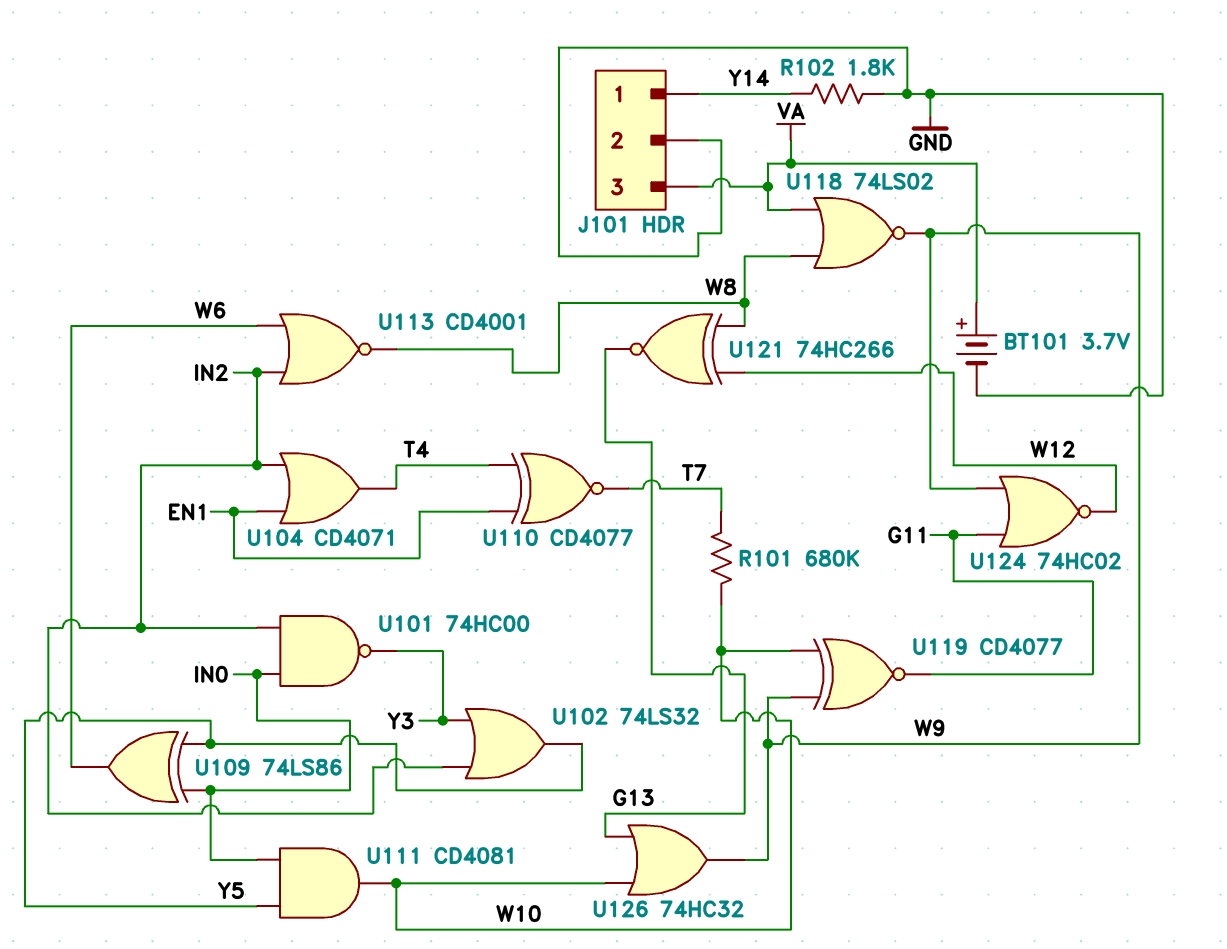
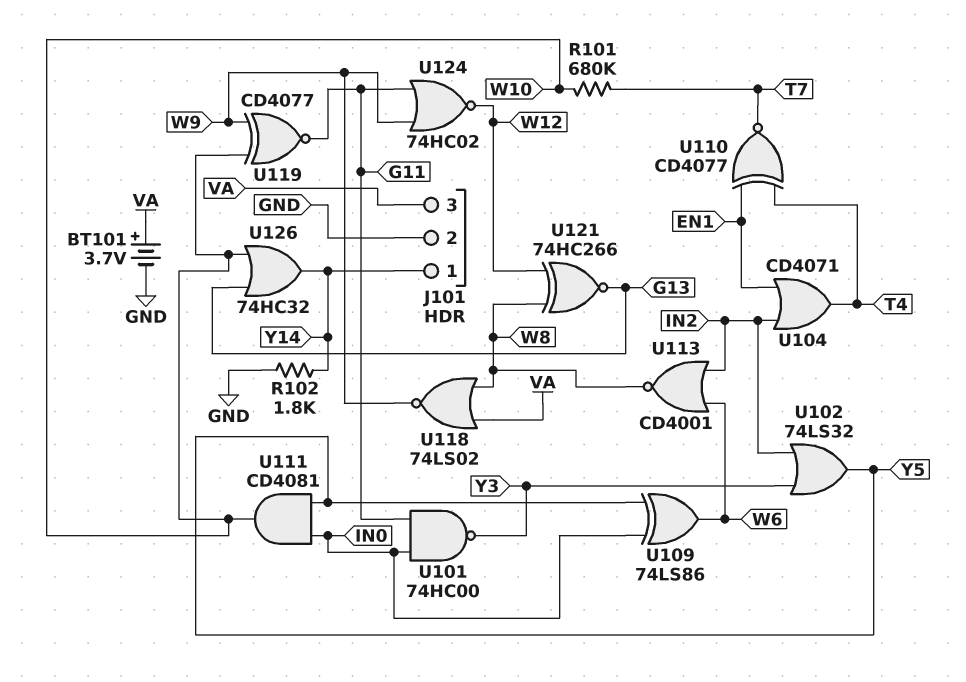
U101: NAND 74HC00 (in IN0, in IN2, out Y3) -> NAND 74HC00 (in G11, in IN0, out Y3)
U126: OR 74HC32 (in G13, in W10, out W9) -> OR 74HC32 (in G13, in W10, out Y14)

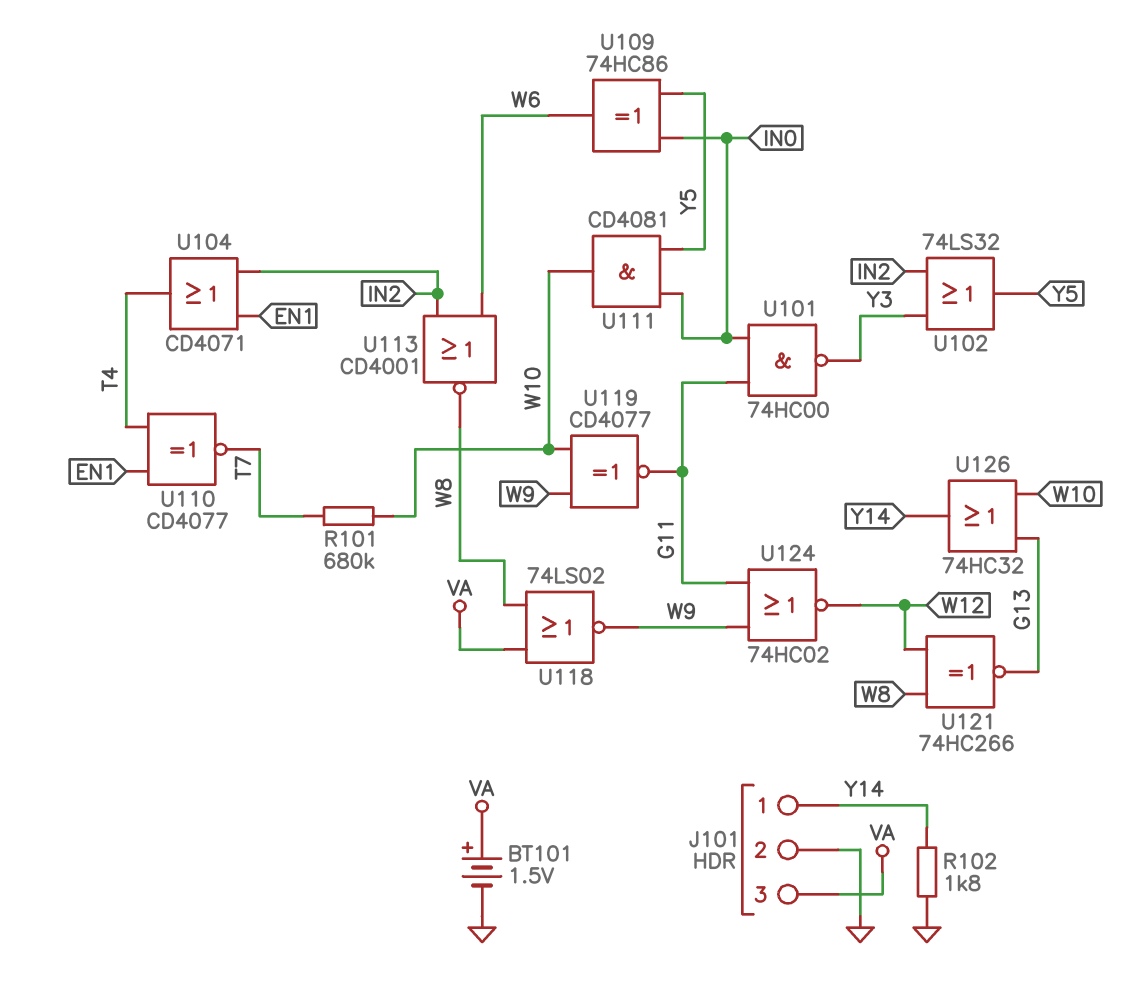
BT101: 3.7V (plus VA, minus GND) -> 1.5V (plus VA, minus GND)
U109: XOR 74LS86 (in IN0, in Y5, out W6) -> XOR 74HC86 (in IN0, in Y5, out W6)

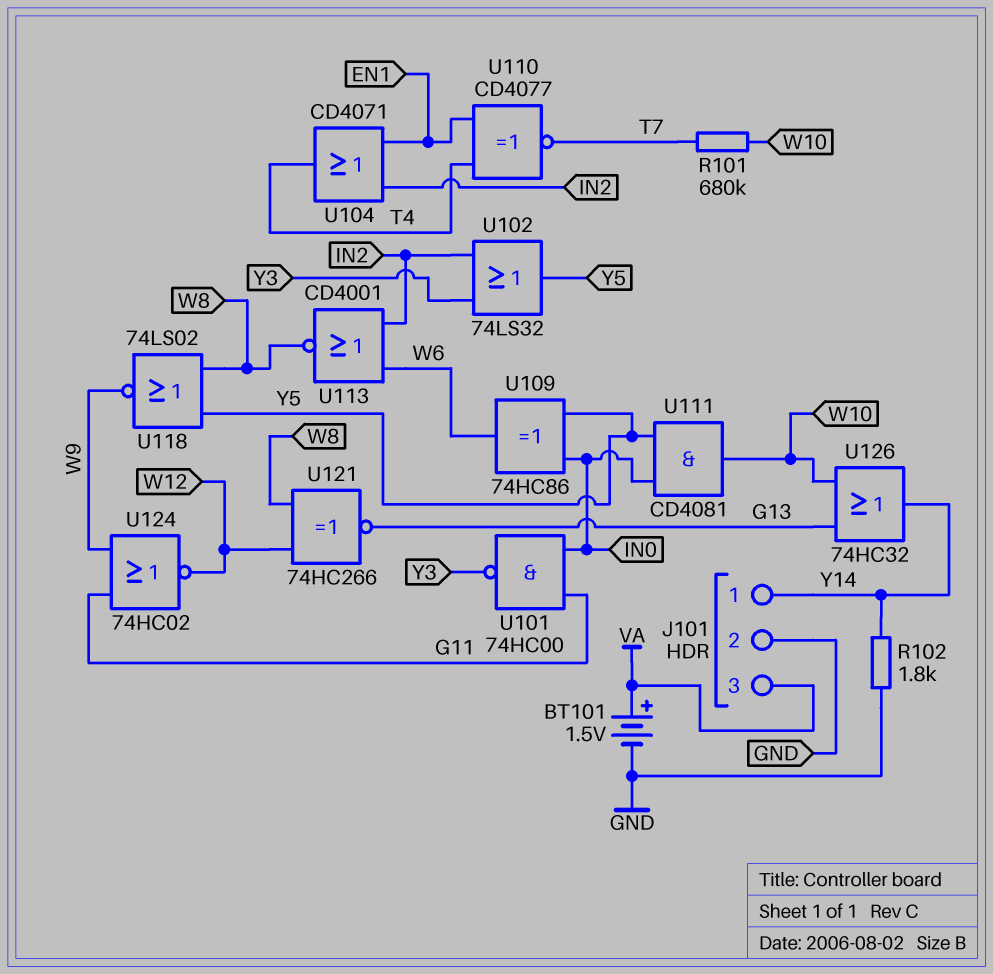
U118: NOR 74LS02 (in VA, in W8, out W9) -> NOR 74LS02 (in W8, in Y5, out W9)
U119: XNOR CD4077 (in W9, in W10, out G11) -> none

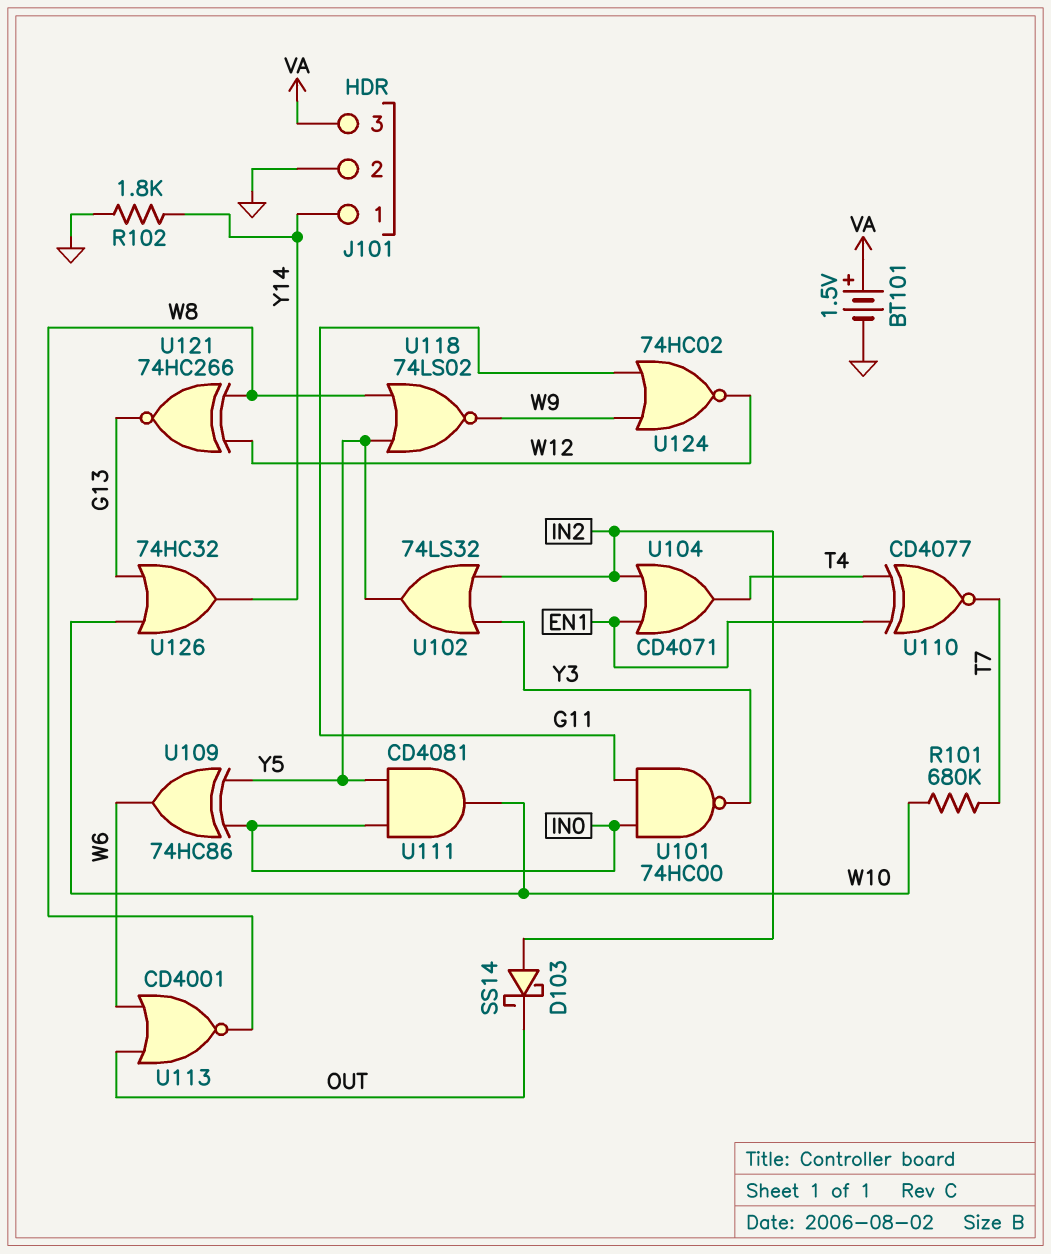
D103: none -> schottky SS14 (A IN2, K OUT)
U113: NOR CD4001 (in IN2, in W6, out W8) -> NOR CD4001 (in OUT, in W6, out W8)

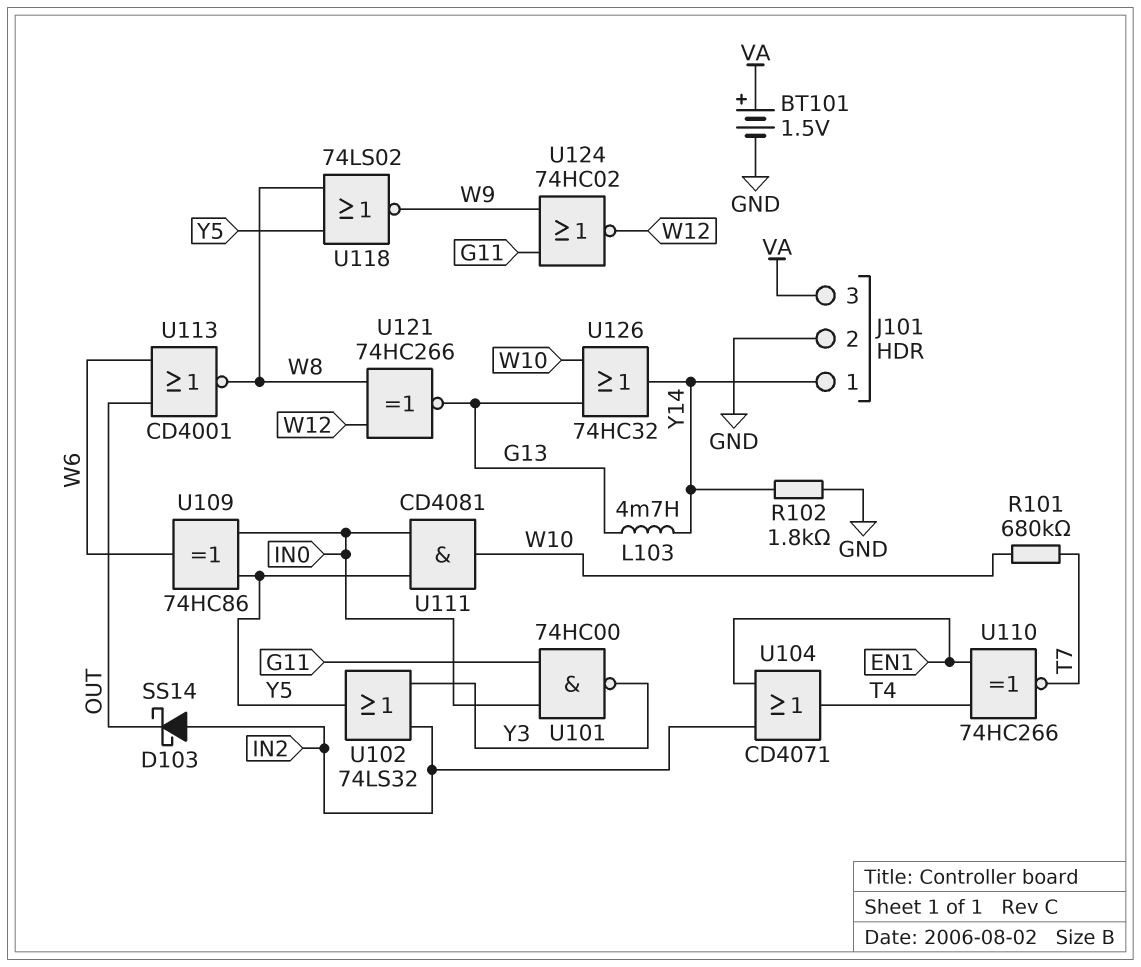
L103: none -> 4.7mH (G13, Y14)
U110: XNOR CD4077 (in EN1, in T4, out T7) -> XNOR 74HC266 (in EN1, in T4, out T7)

